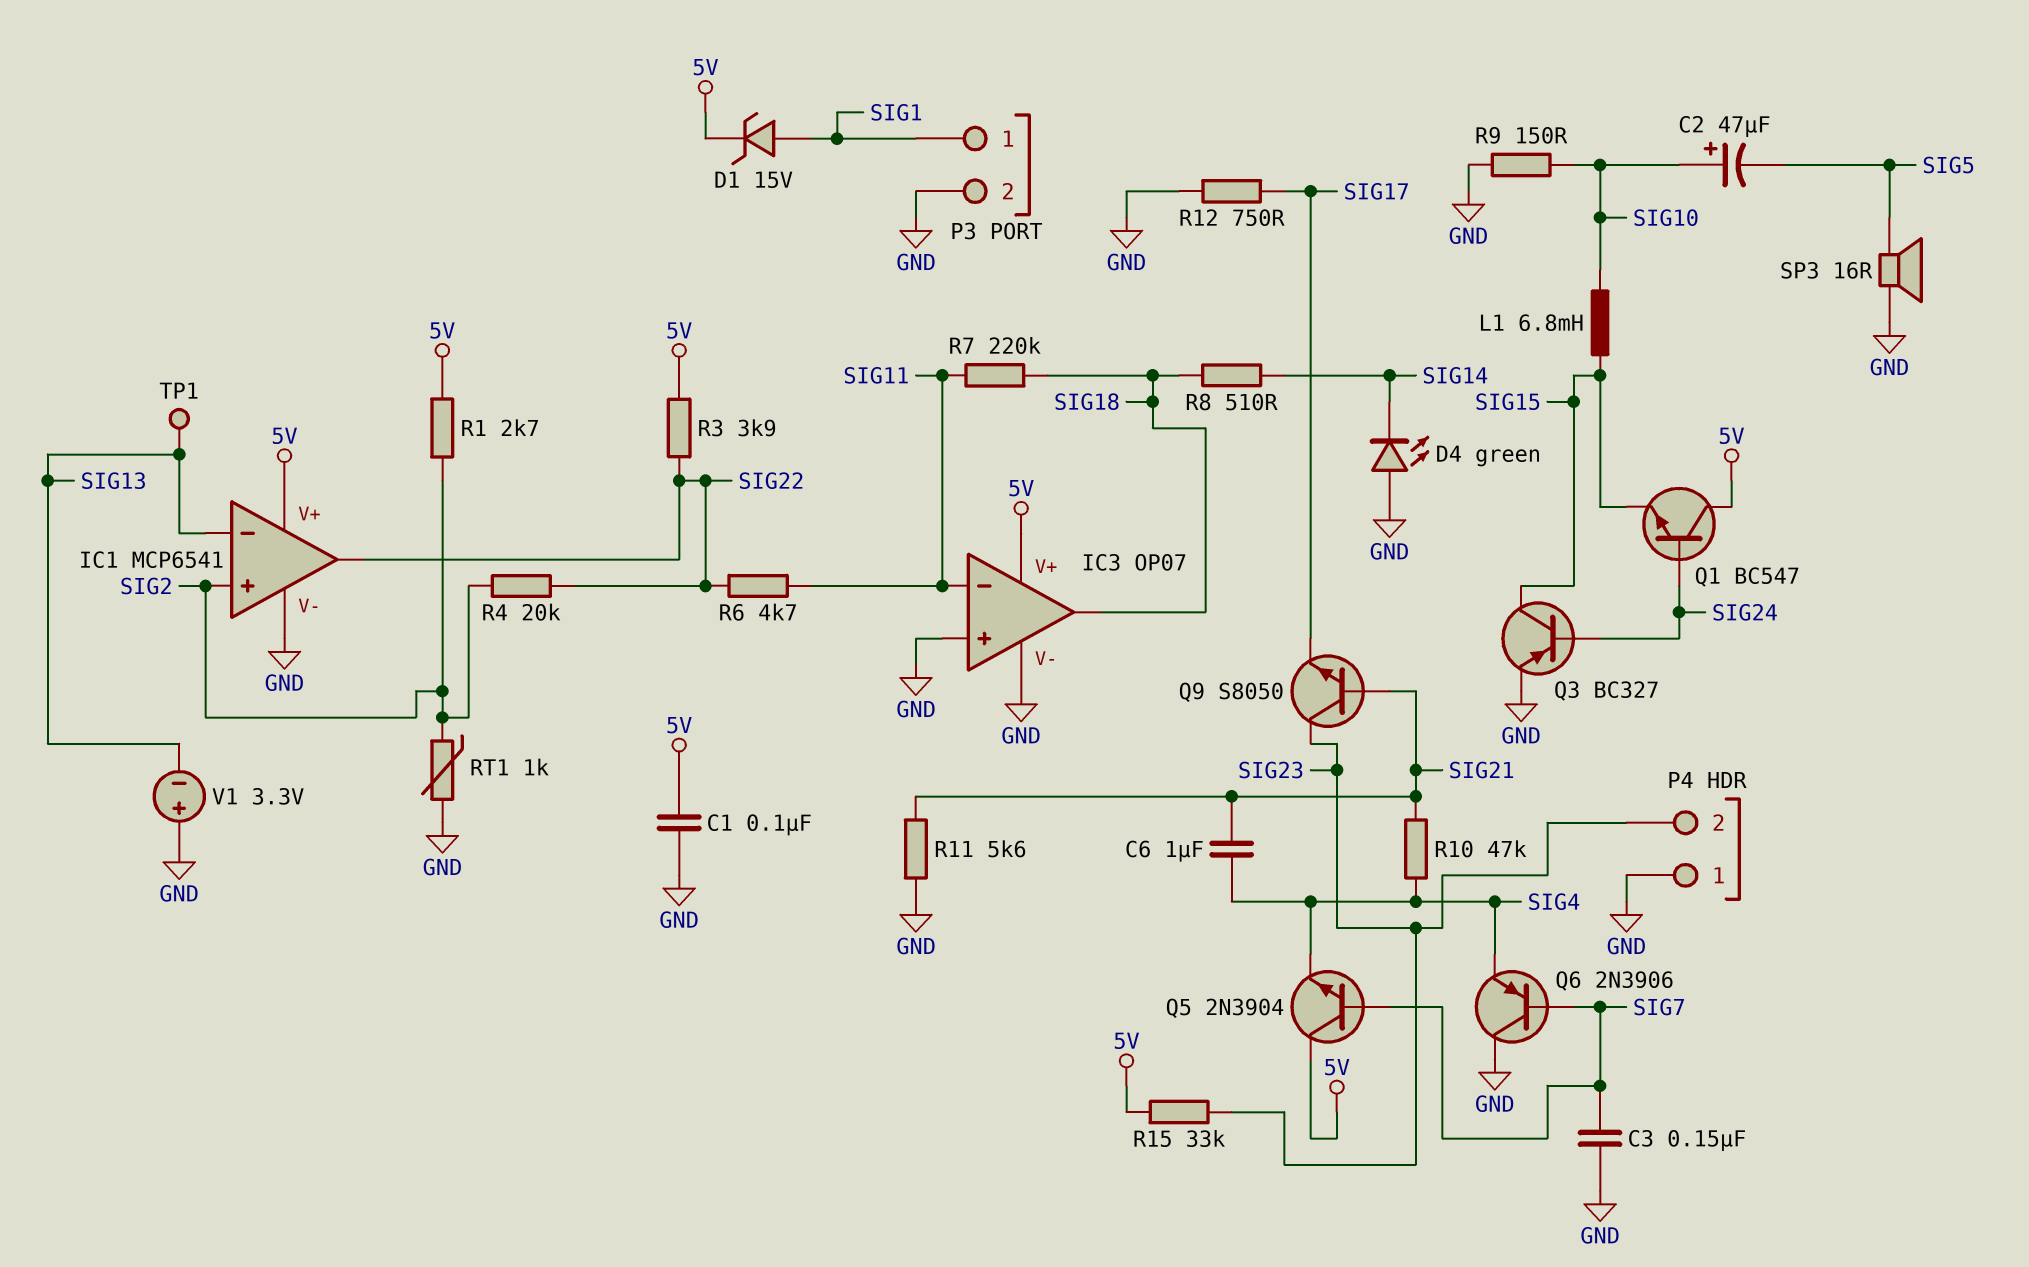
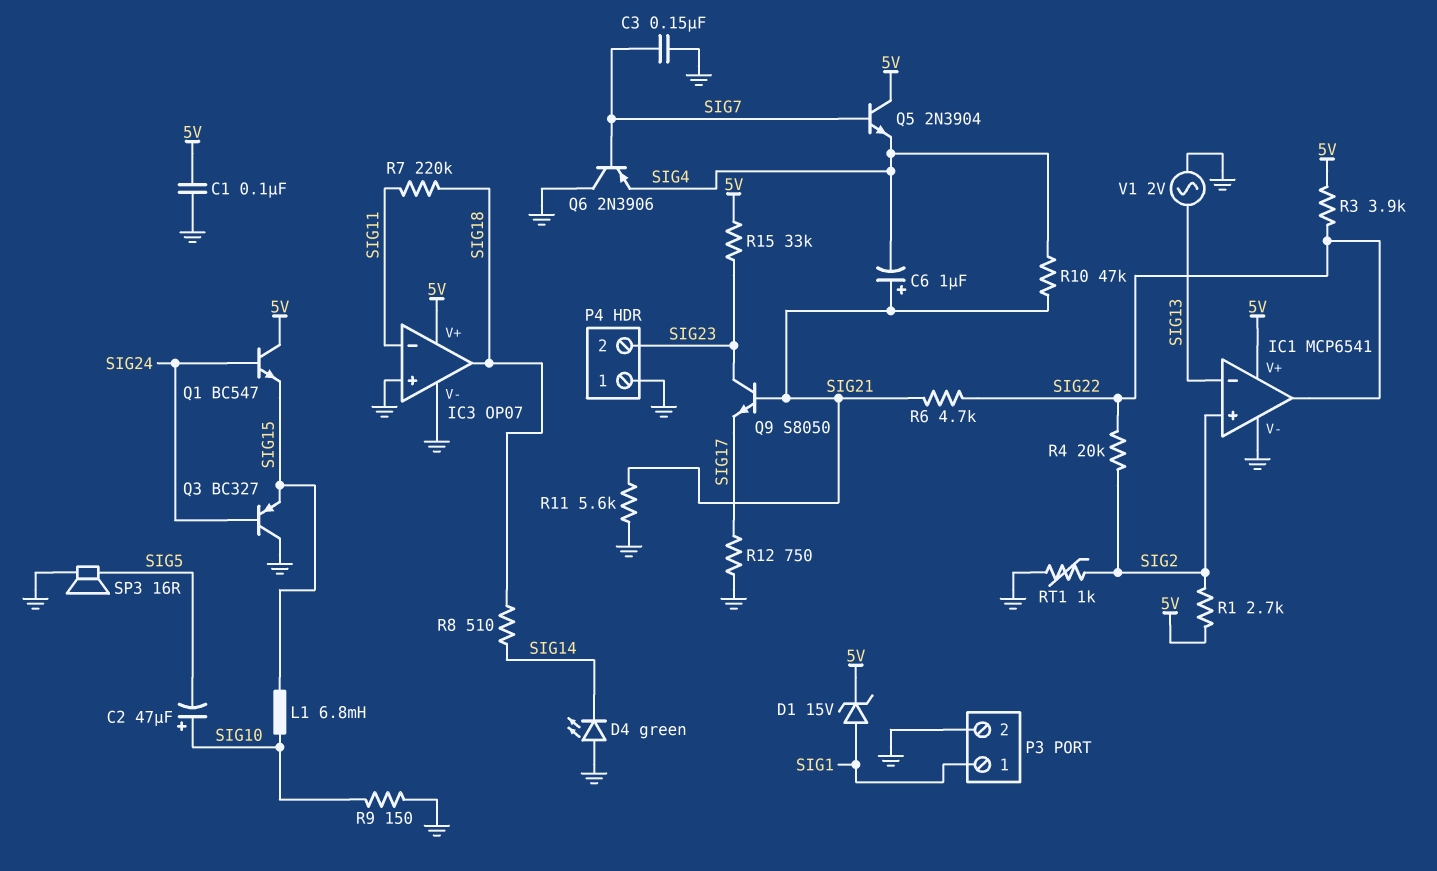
C6: 1uF (SIG4, SIG21) -> 1uF (plus SIG21, minus SIG4)
Q3: PNP BC327 (B SIG24, C SIG15, E GND) -> PNP BC327 (B SIG24, C GND, E SIG15)
R6: 4.7k (SIG11, SIG22) -> 4.7k (SIG21, SIG22)
TP1: test point (SIG13) -> none
V1: 3.3V (plus GND, minus SIG13) -> AC 2V (GND, SIG13)

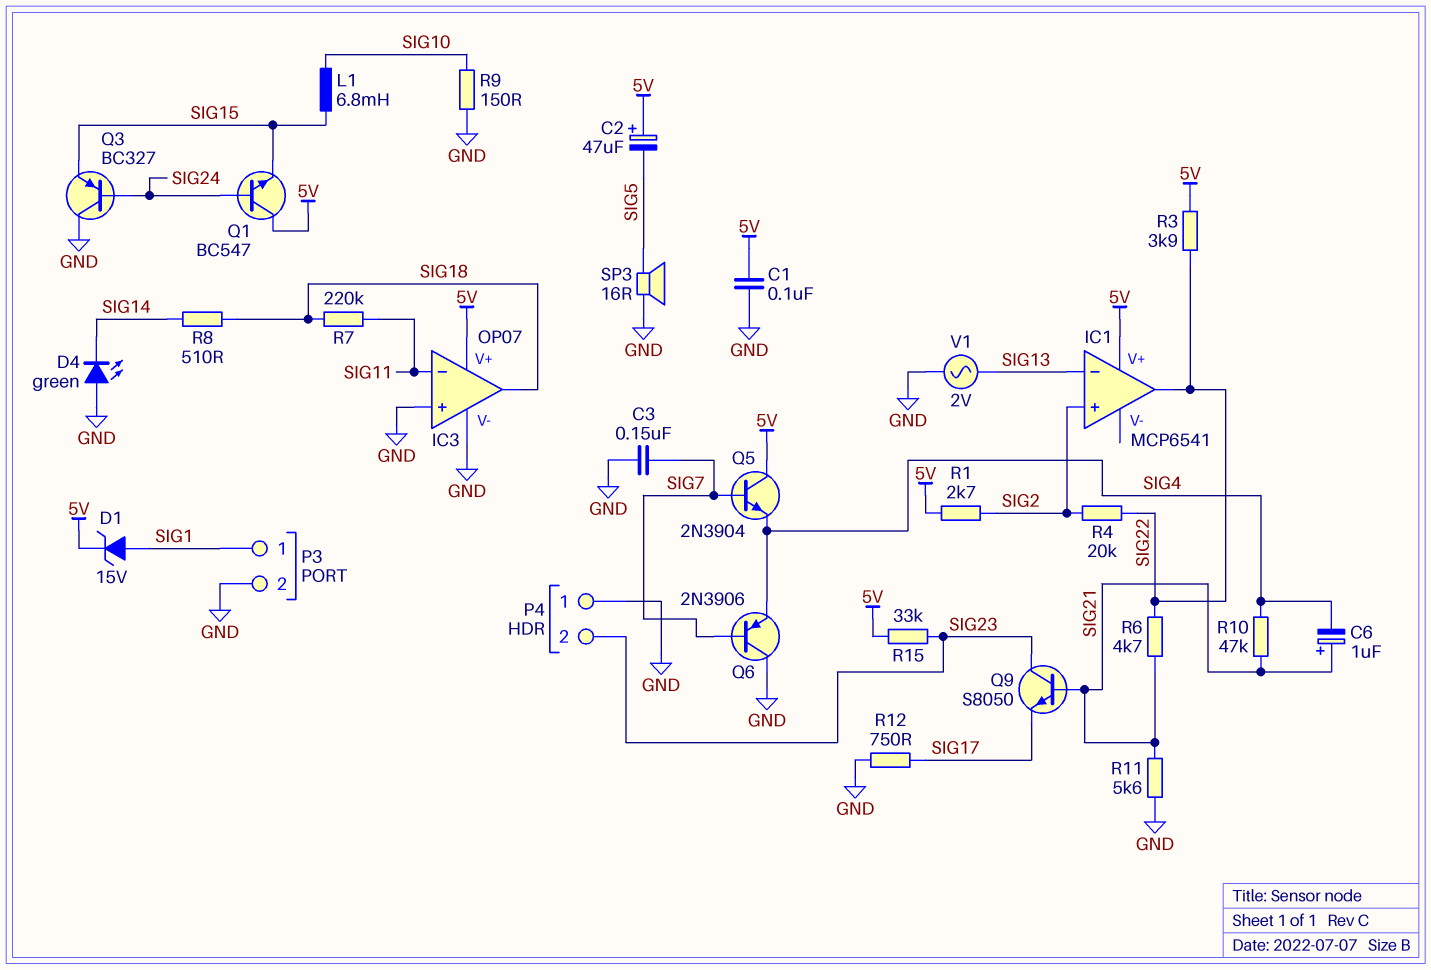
C2: 47uF (plus SIG10, minus SIG5) -> 47uF (plus 5V, minus SIG5)
IC1 pin V-: GND -> none
RT1: 1k (GND, SIG2) -> none

